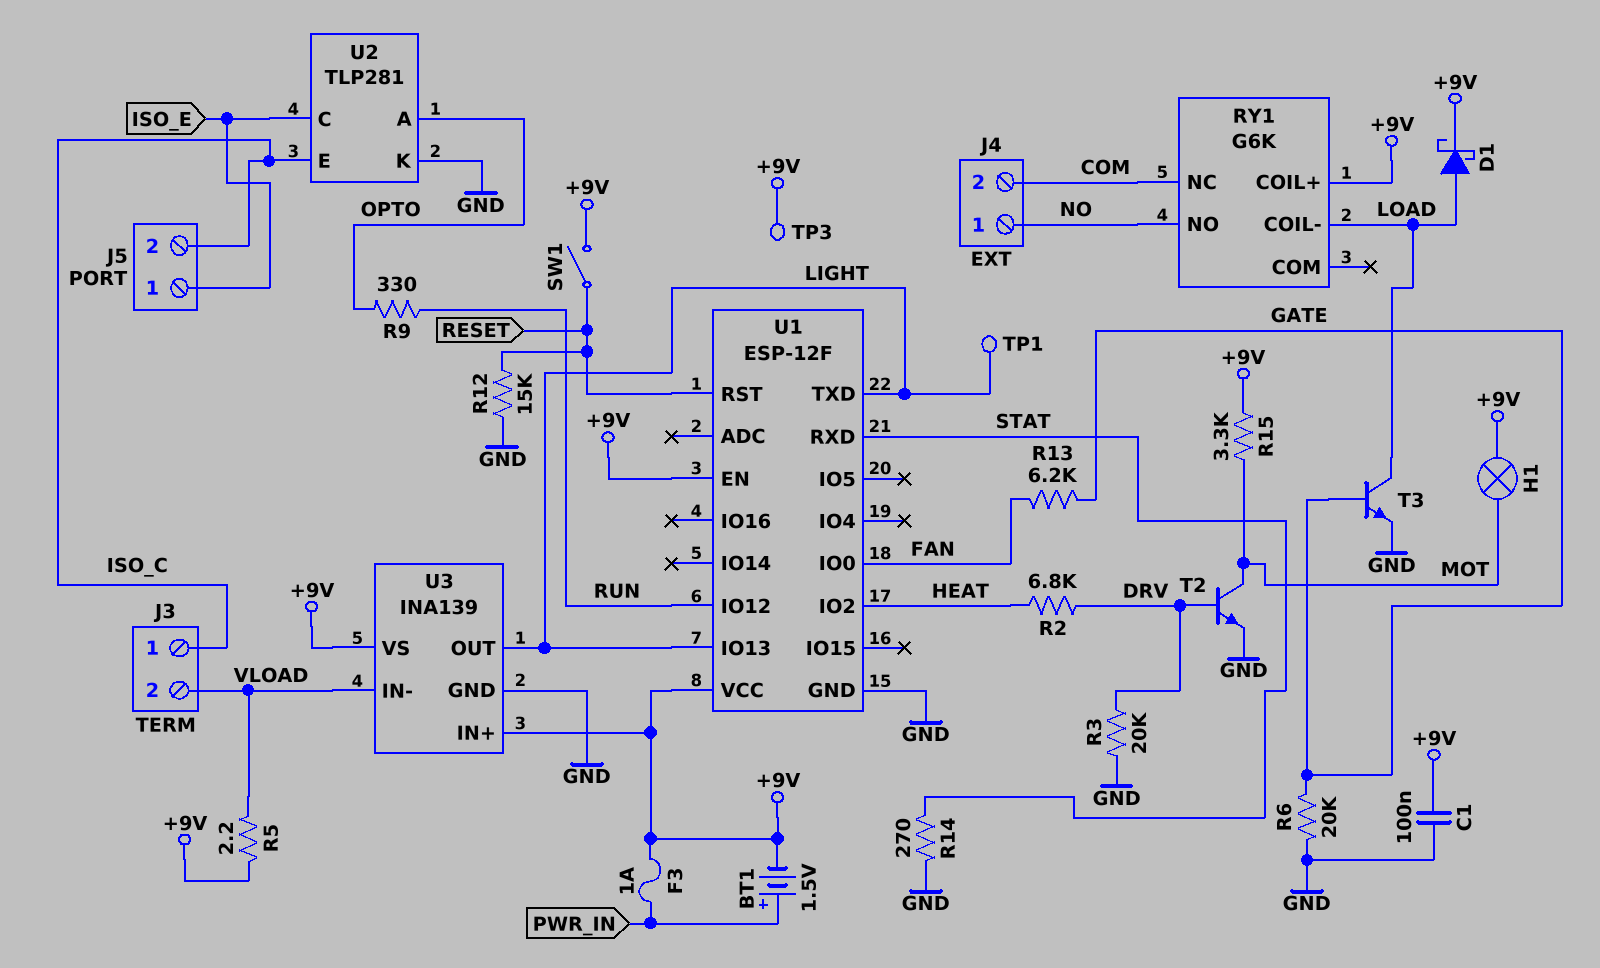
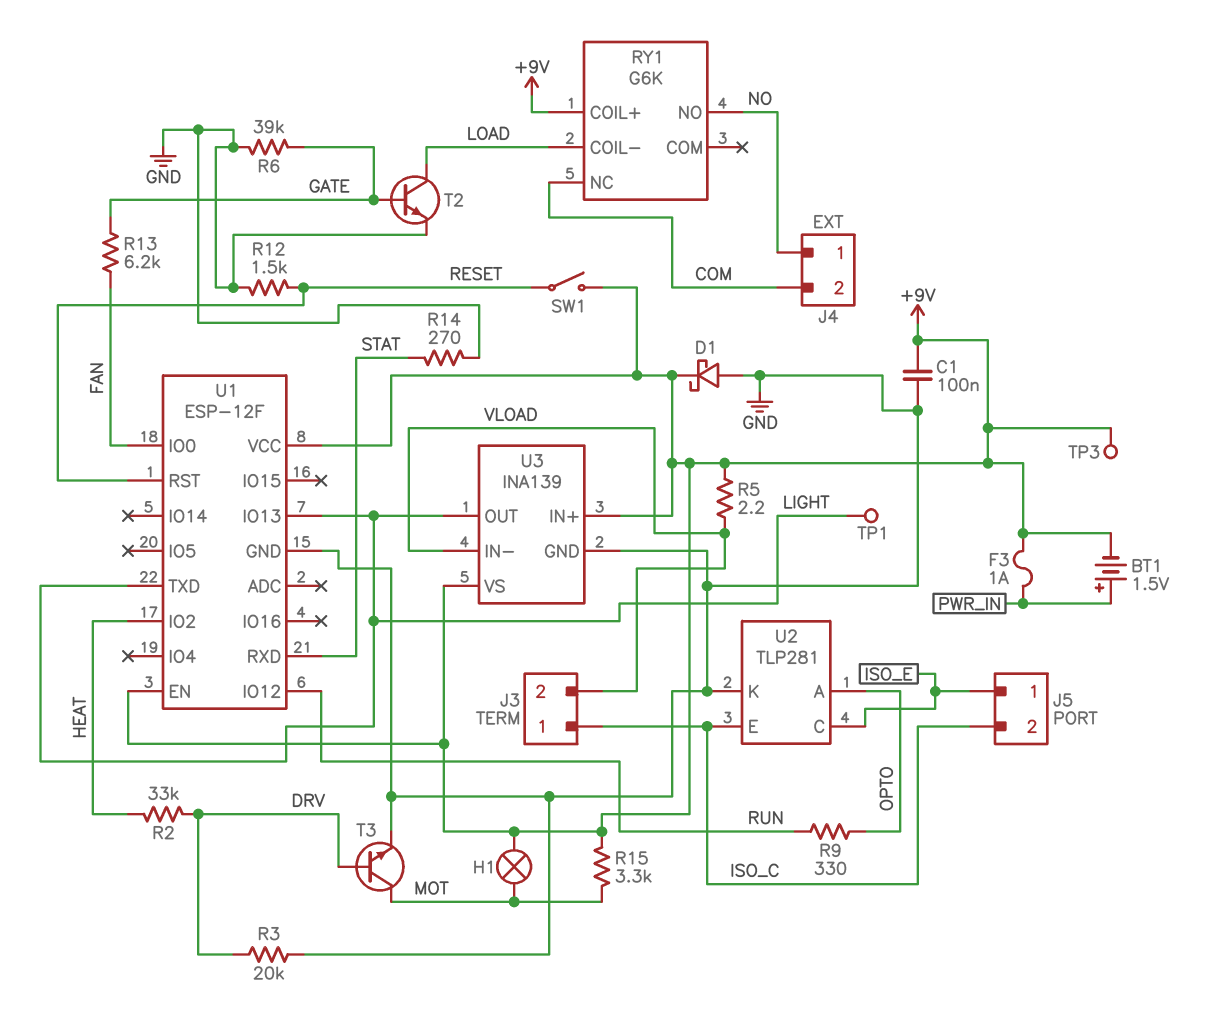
D1: schottky (A LOAD, K +9V) -> schottky (A GND, K +9V)
R2: 6.8k (DRV, HEAT) -> 33k (DRV, HEAT)
R6: 20k (GATE, GND) -> 39k (GATE, GND)
R12: 15k (GND, RESET) -> 1.5k (GND, RESET)
T2: NPN (B DRV, C MOT, E GND) -> NPN (B GATE, C LOAD, E GND)
T3: NPN (B GATE, C LOAD, E GND) -> NPN (B DRV, C MOT, E GND)

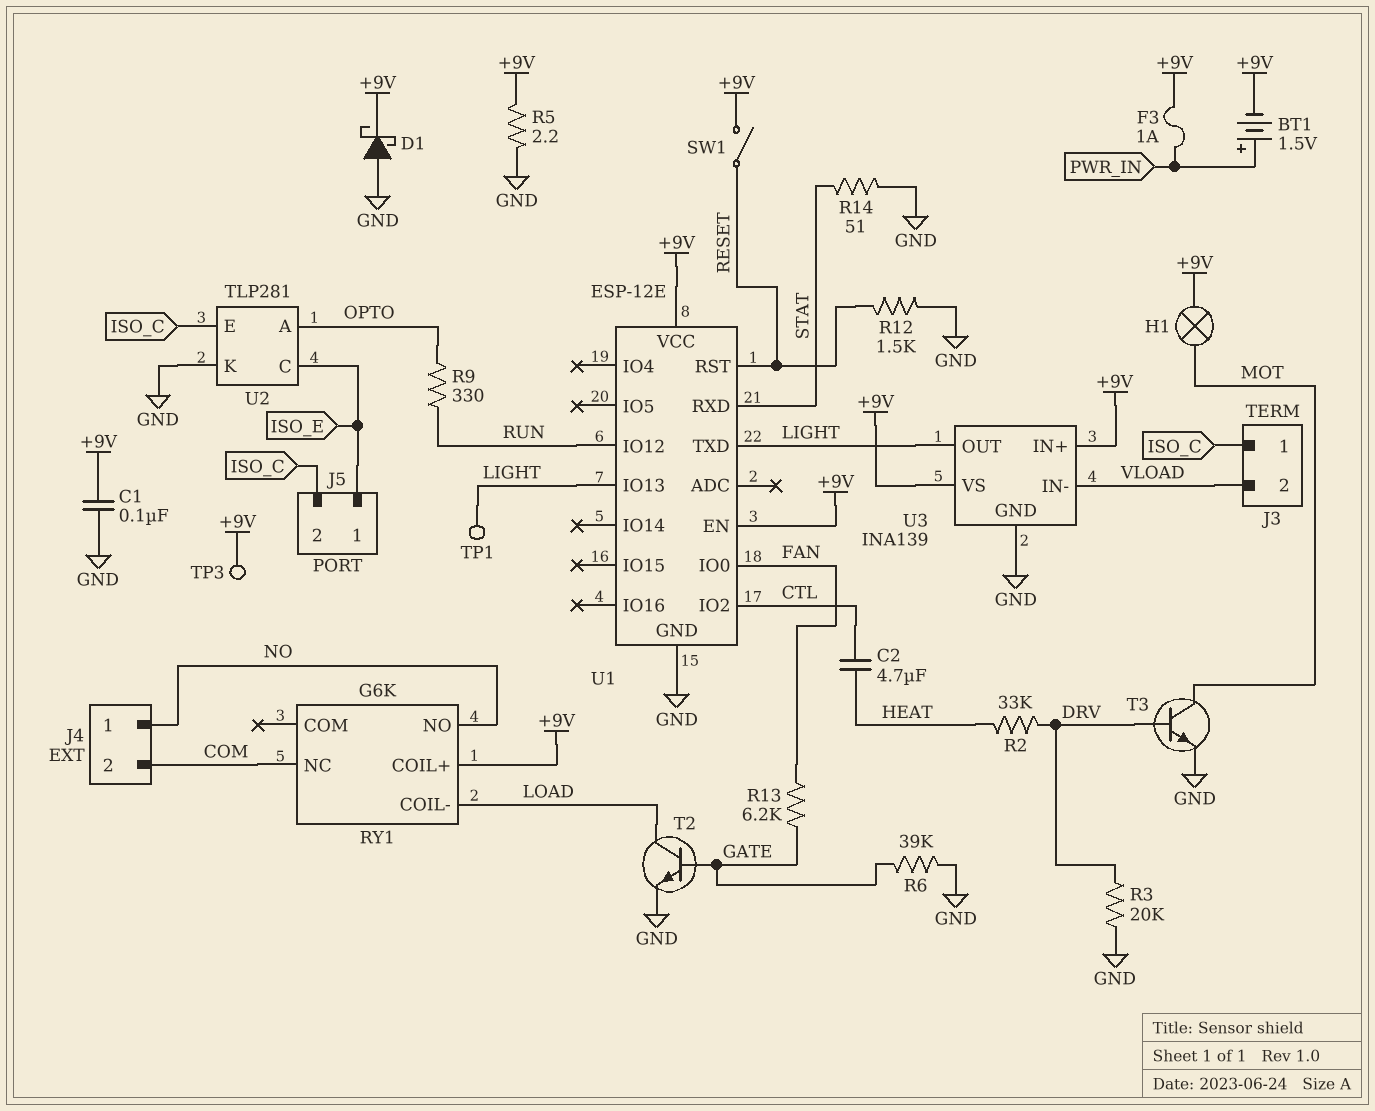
C2: none -> 4.7uF (CTL, HEAT)
R5: 2.2 (+9V, VLOAD) -> 2.2 (+9V, GND)
R14: 270 (GND, STAT) -> 51 (GND, STAT)
R15: 3.3k (+9V, MOT) -> none
U1: ESP-12F -> ESP-12E
U1 pin IO2: HEAT -> CTL

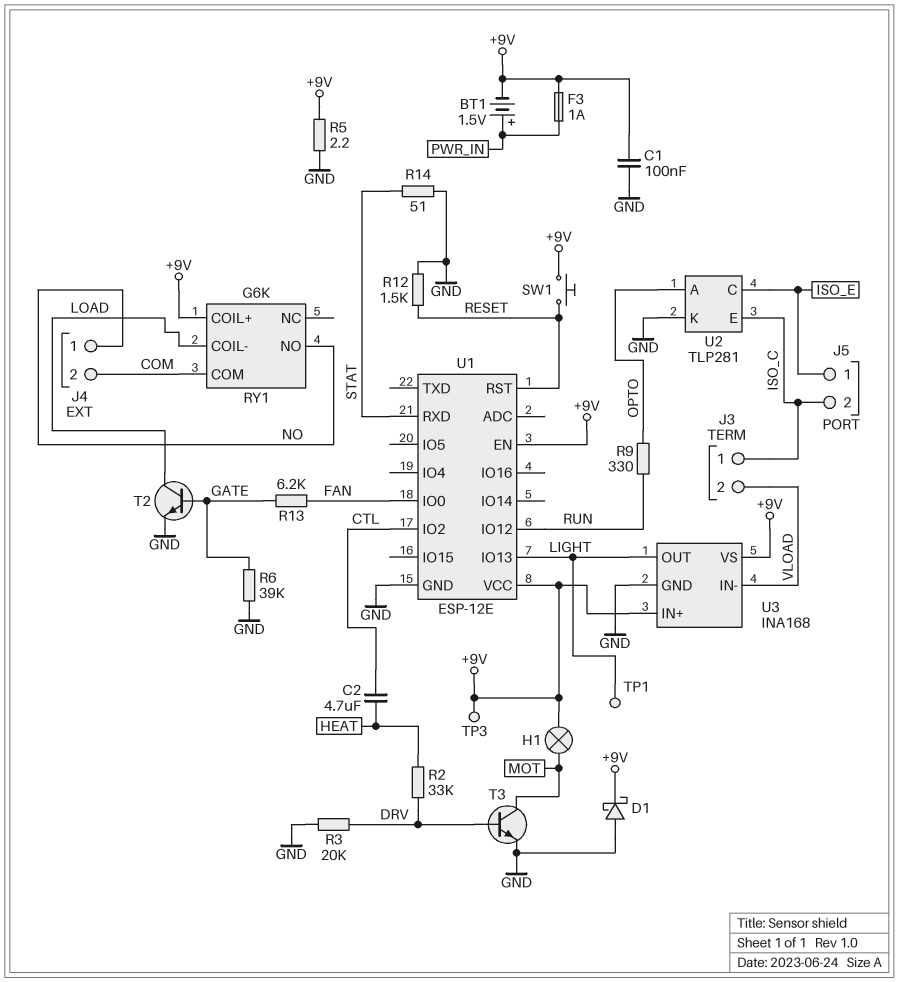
RY1 pin COM: none -> COM
RY1 pin NC: COM -> none
SW1: switch (+9V, RESET) -> button (+9V, RESET)
U1 pin TXD: LIGHT -> none
U3: INA139 -> INA168

